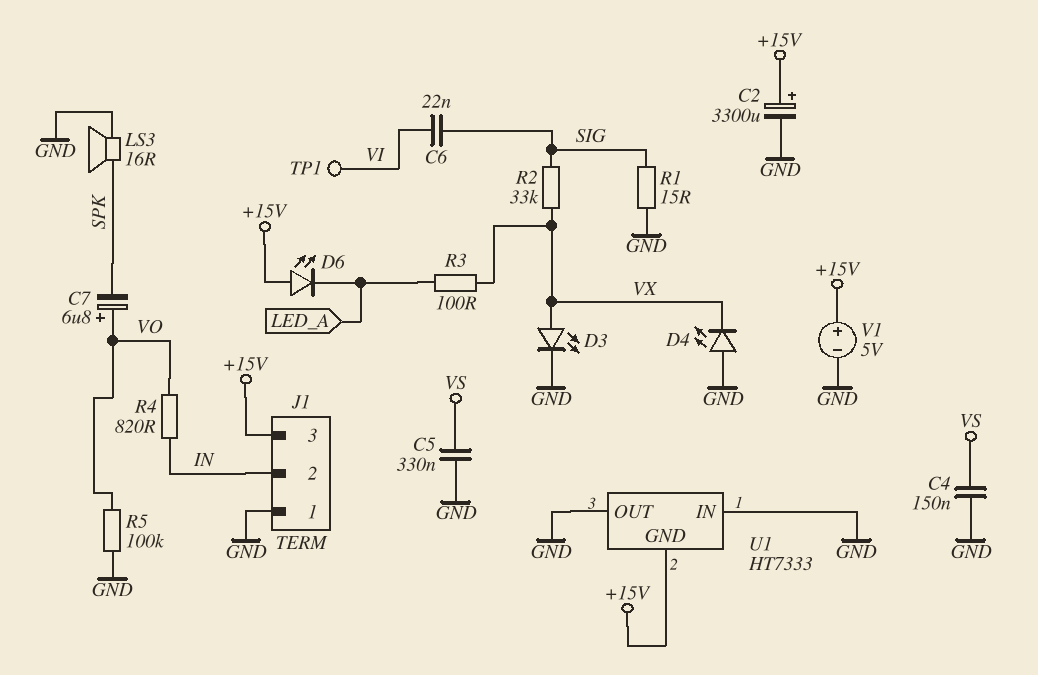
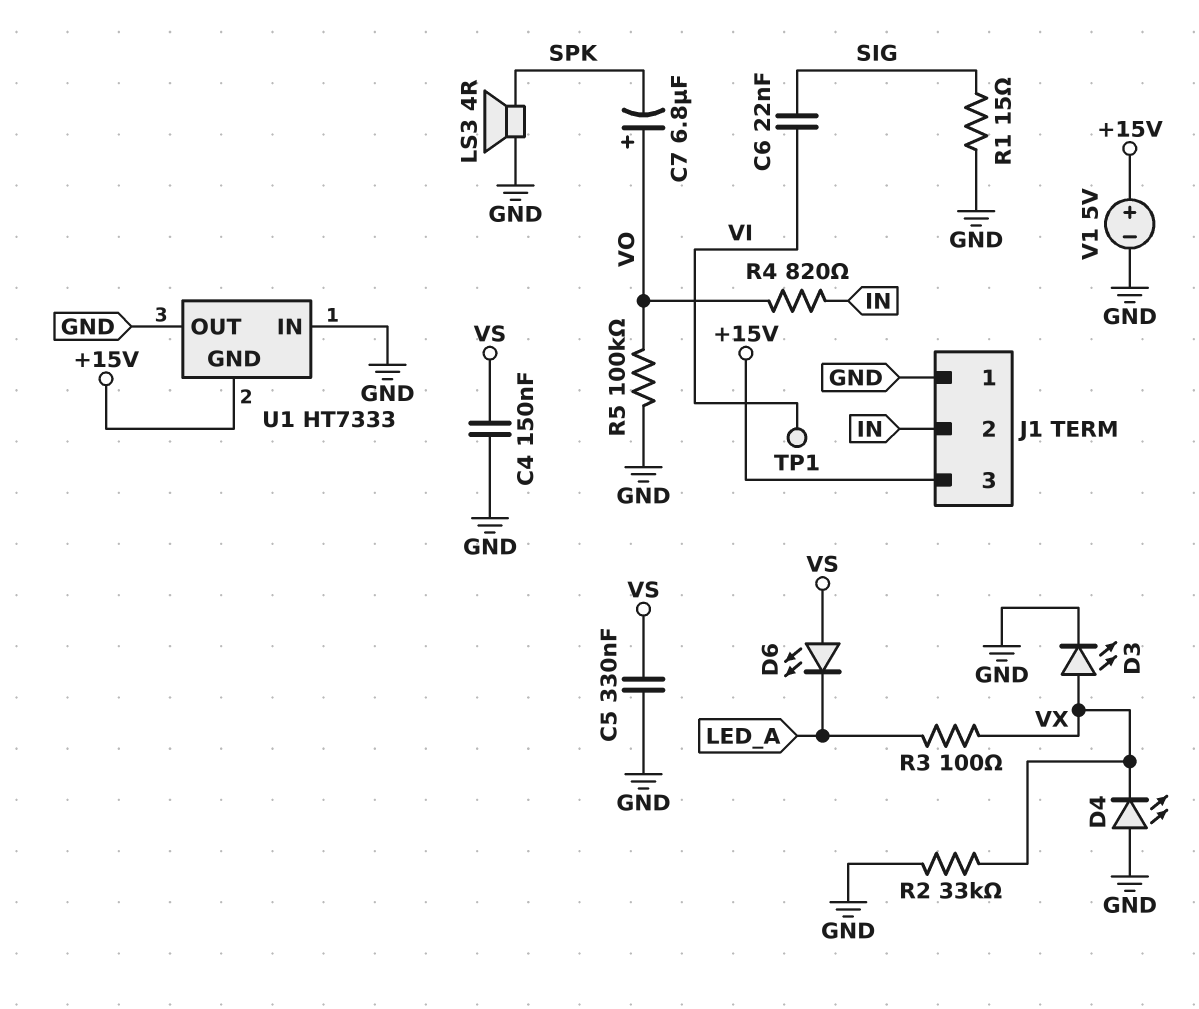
C2: 3300uF (plus +15V, minus GND) -> none
D6: LED (A +15V, K LED_A) -> LED (A VS, K LED_A)
LS3: speaker 16R (GND, SPK) -> speaker 4R (GND, SPK)
R2: 33k (SIG, VX) -> 33k (GND, VX)

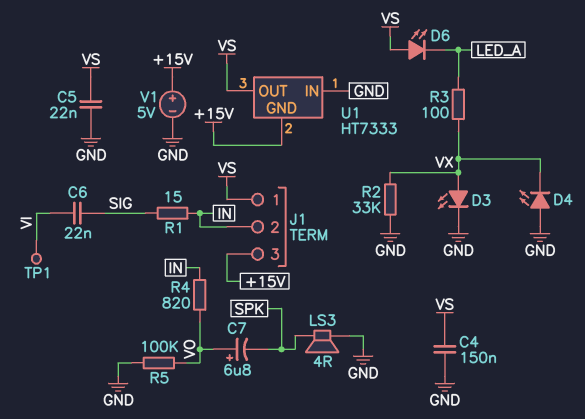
C5: 330nF (GND, VS) -> 22nF (GND, VS)
J1 pin 1: GND -> VS
R1: 15 (GND, SIG) -> 15 (IN, SIG)
U1 pin OUT: GND -> VS

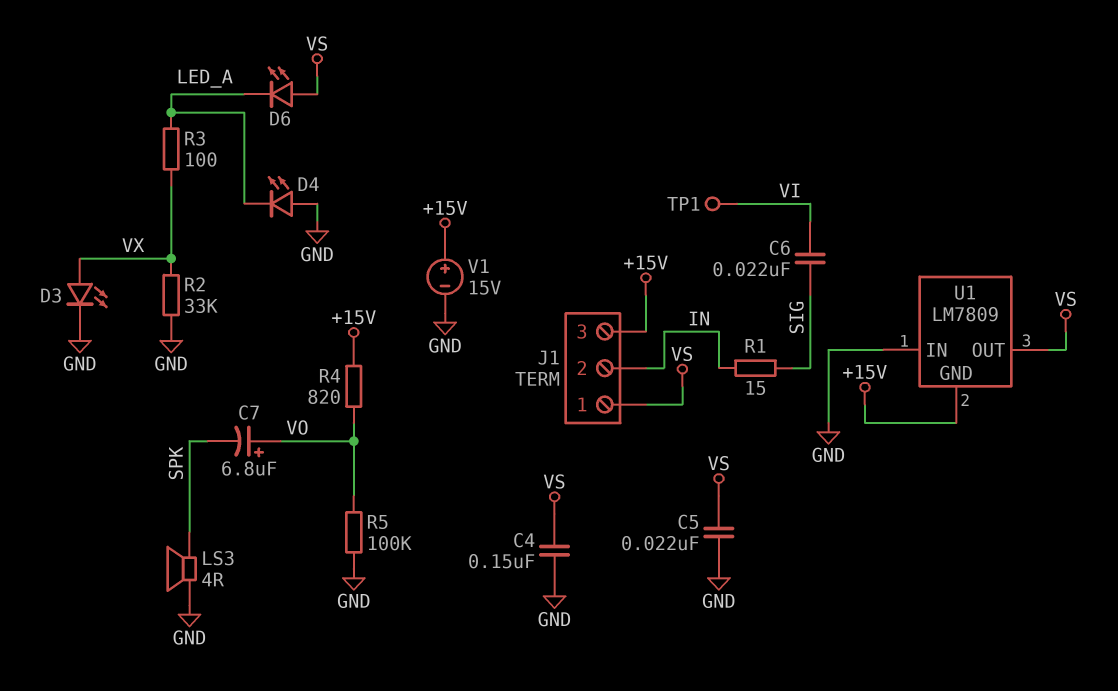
D4: LED (A GND, K VX) -> LED (A GND, K LED_A)
R4: 820 (IN, VO) -> 820 (+15V, VO)
U1: HT7333 -> LM7809
V1: 5V (plus +15V, minus GND) -> 15V (plus +15V, minus GND)

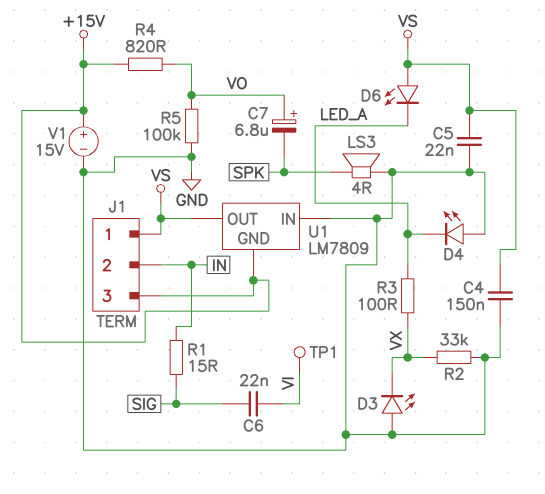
D3: LED (A VX, K GND) -> LED (A GND, K VX)

